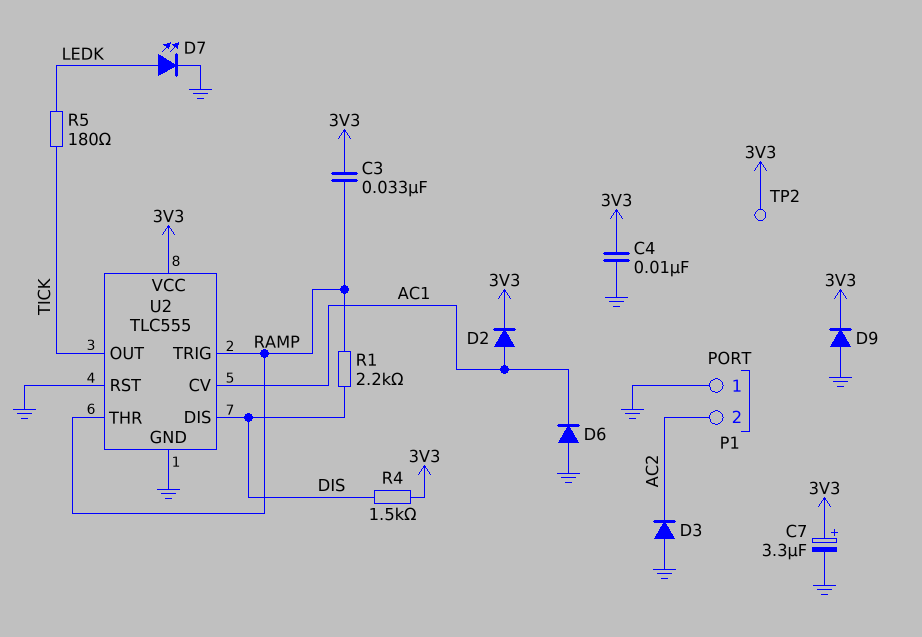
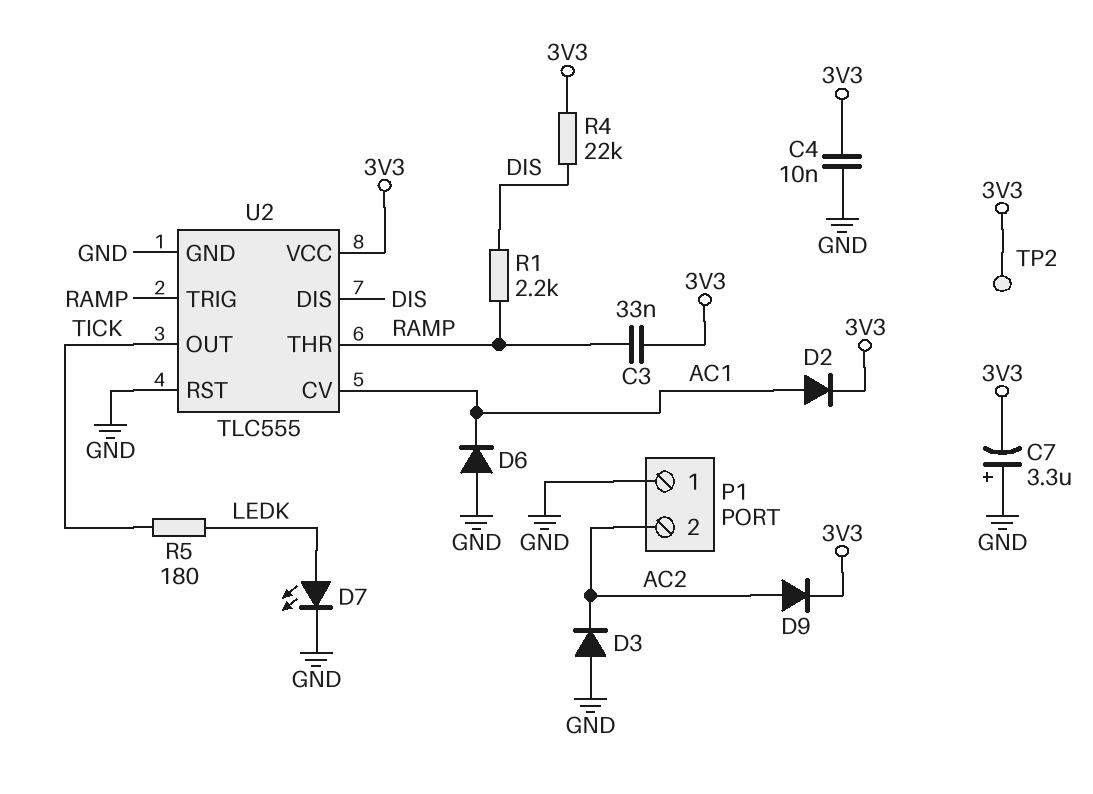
C7: 3.3uF (plus 3V3, minus GND) -> 3.3uF (plus GND, minus 3V3)
D9: diode (A GND, K 3V3) -> diode (A AC2, K 3V3)
R4: 1.5k (3V3, DIS) -> 22k (3V3, DIS)

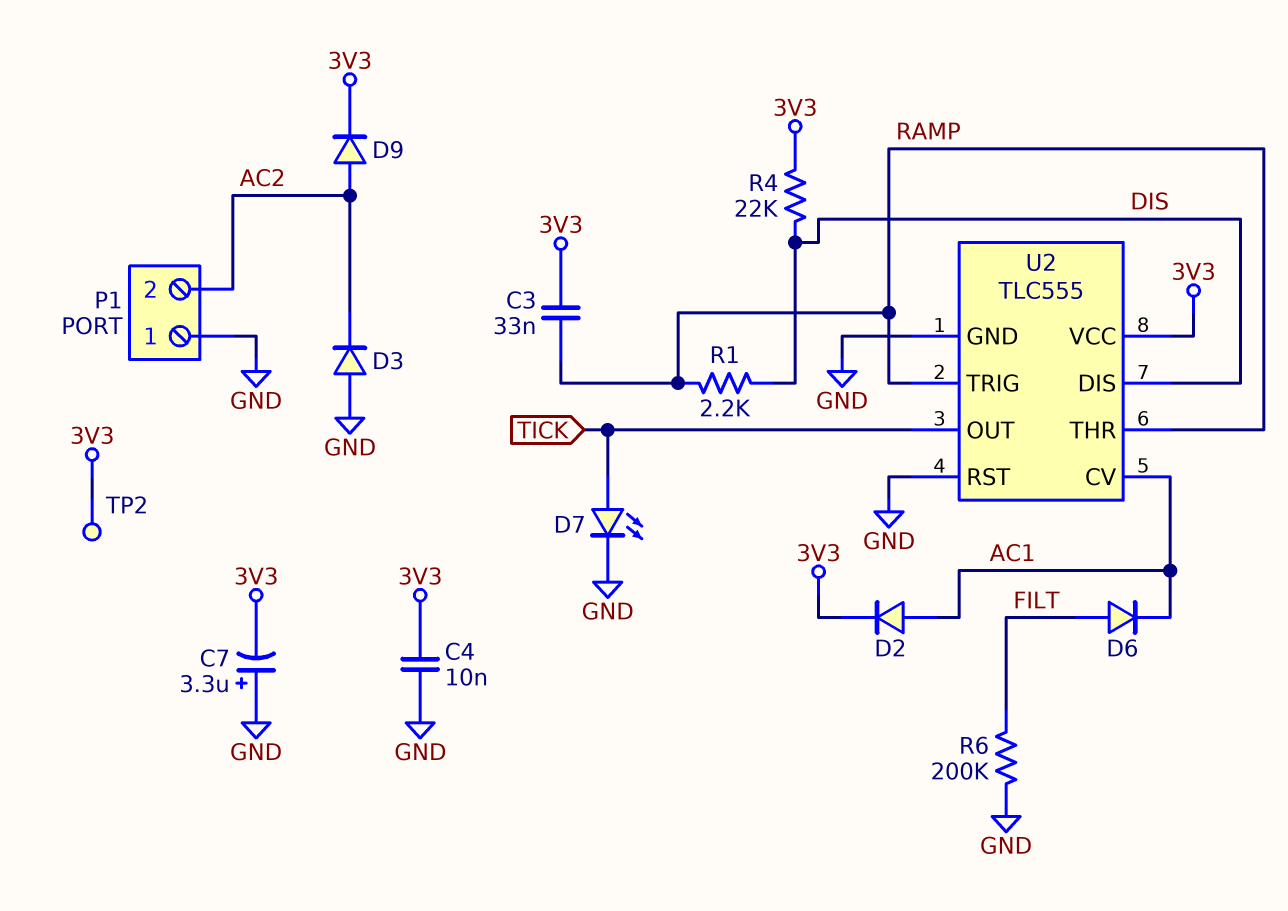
D6: diode (A GND, K AC1) -> diode (A FILT, K AC1)
D7: LED (A LEDK, K GND) -> LED (A TICK, K GND)
R5: 180 (LEDK, TICK) -> none
R6: none -> 200k (FILT, GND)

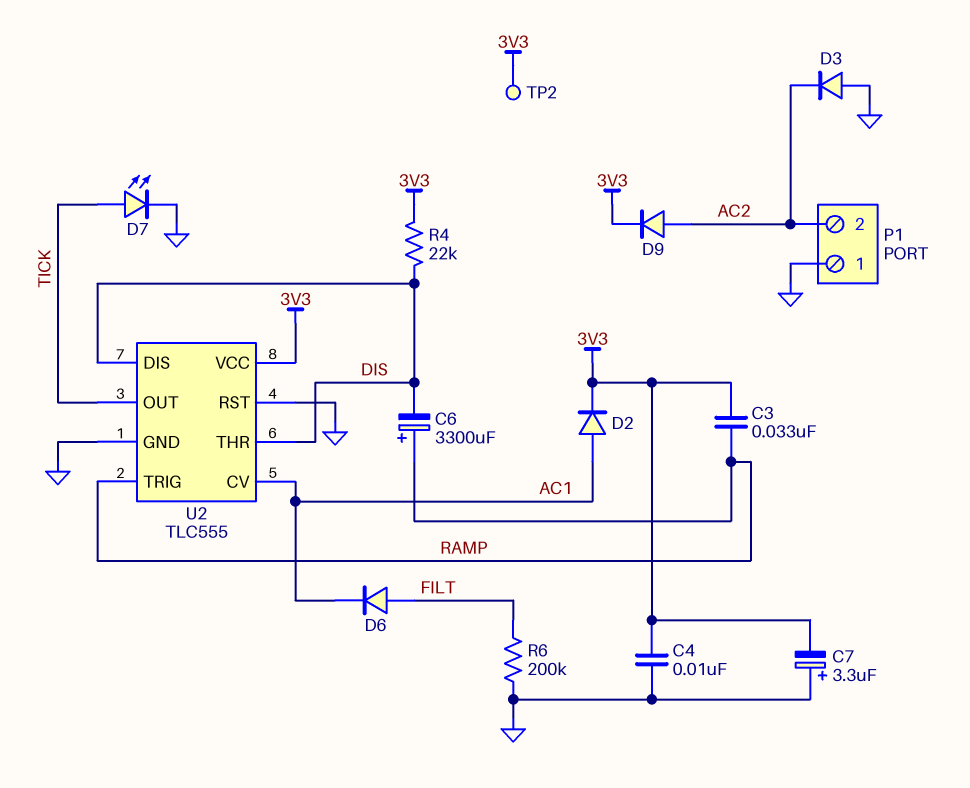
C6: none -> 3300uF (plus RAMP, minus DIS)
R1: 2.2k (DIS, RAMP) -> none
U2 pin THR: RAMP -> DIS

